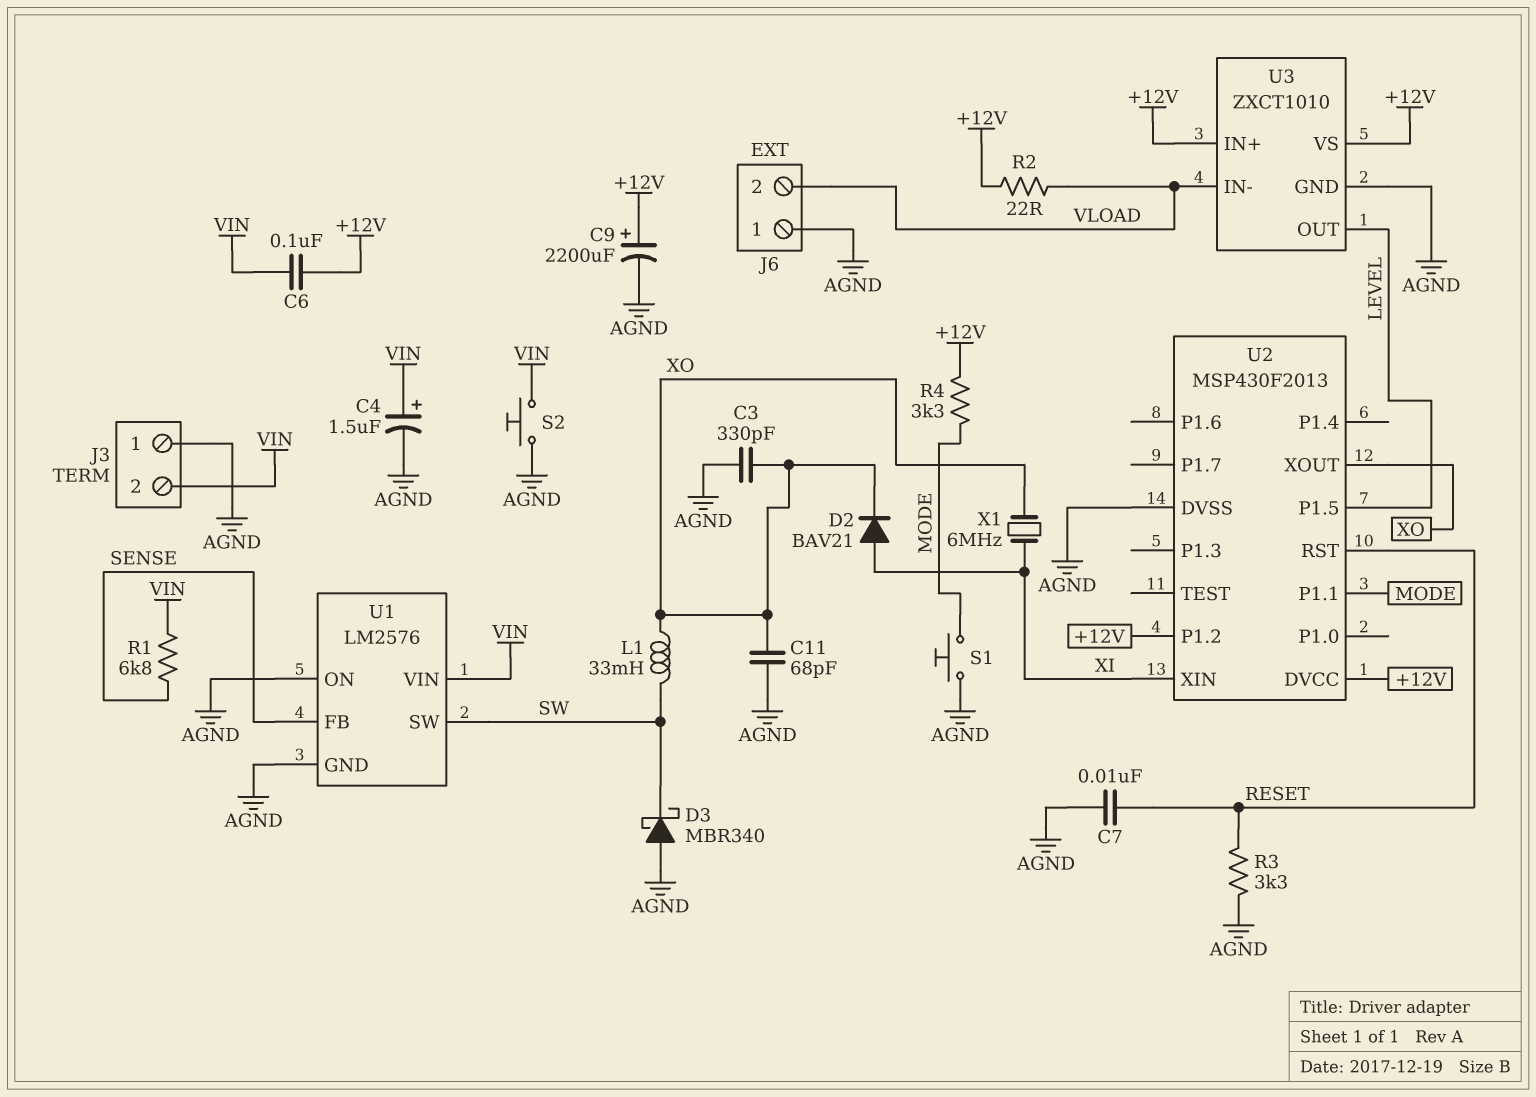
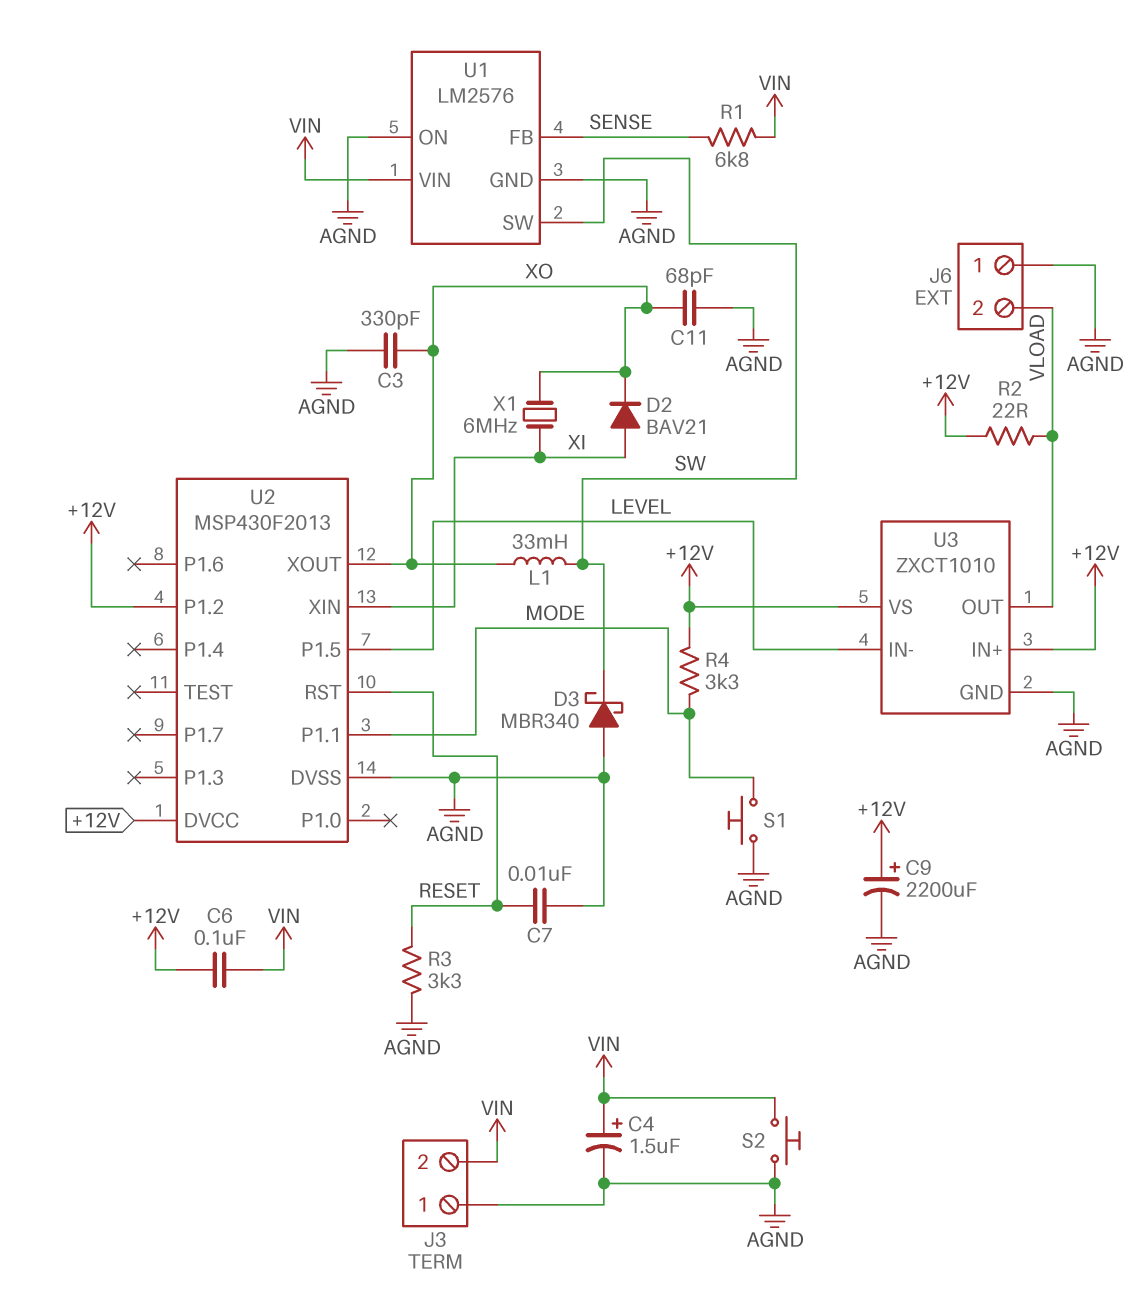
U3 pin IN-: VLOAD -> LEVEL
U3 pin OUT: LEVEL -> VLOAD

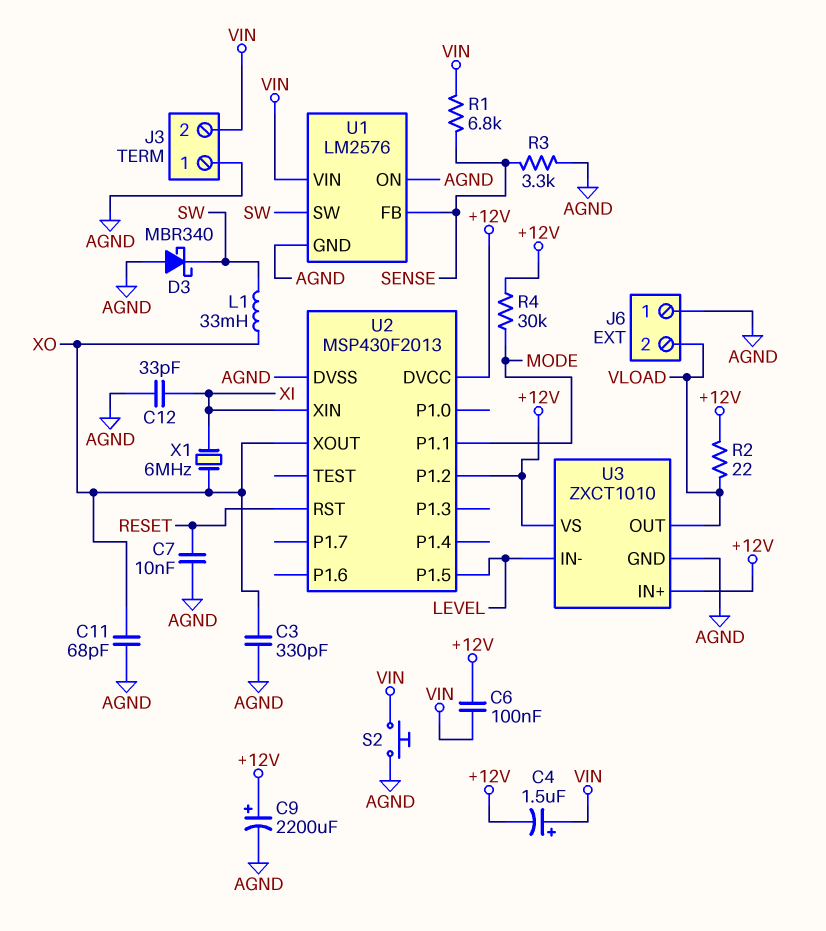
C4: 1.5uF (plus VIN, minus AGND) -> 1.5uF (plus VIN, minus +12V)
C12: none -> 33pF (AGND, XI)
D2: diode BAV21 (A XI, K XO) -> none
R3: 3.3k (AGND, RESET) -> 3.3k (AGND, SENSE)
R4: 3.3k (+12V, MODE) -> 30k (+12V, MODE)
S1: button (AGND, MODE) -> none

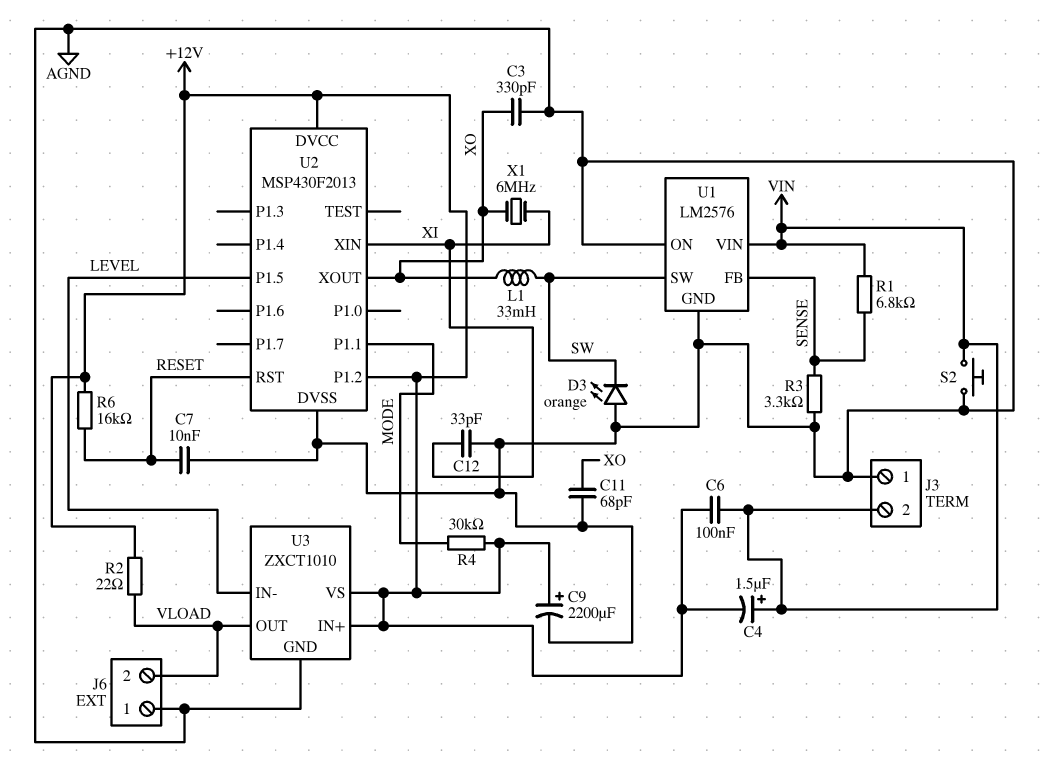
D3: schottky MBR340 (A AGND, K SW) -> LED orange (A AGND, K SW)
R6: none -> 16k (+12V, RESET)

